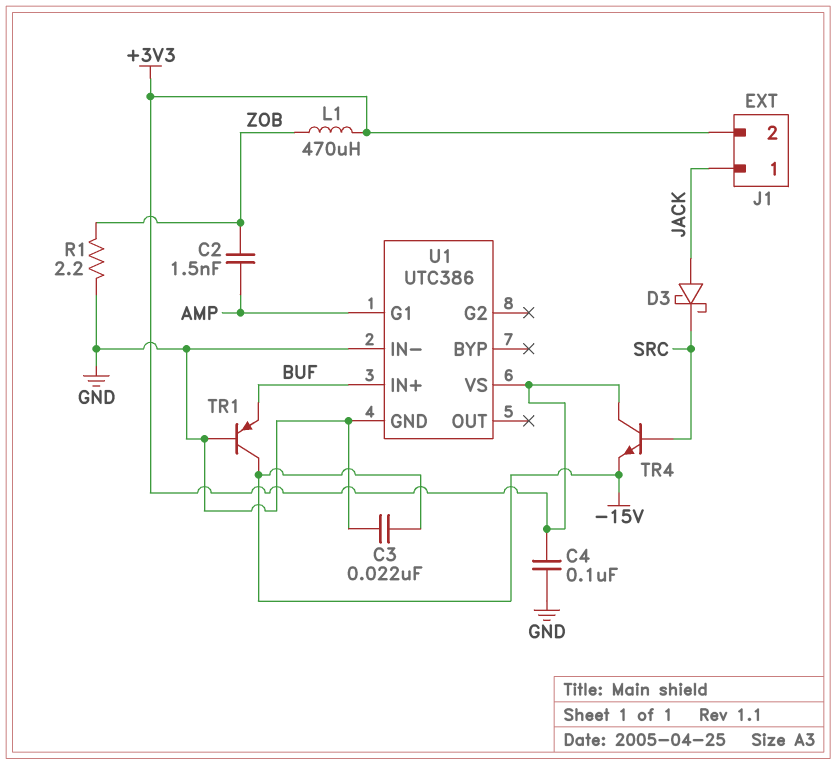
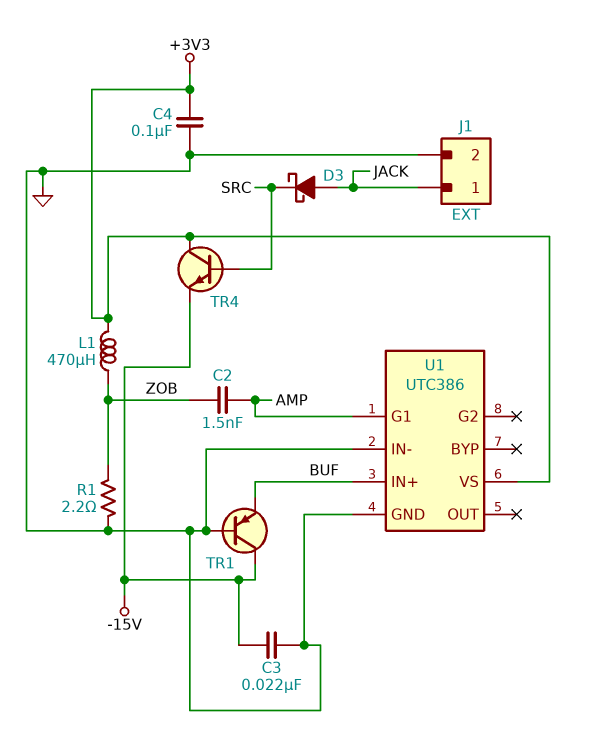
J1 pin 2: +3V3 -> GND

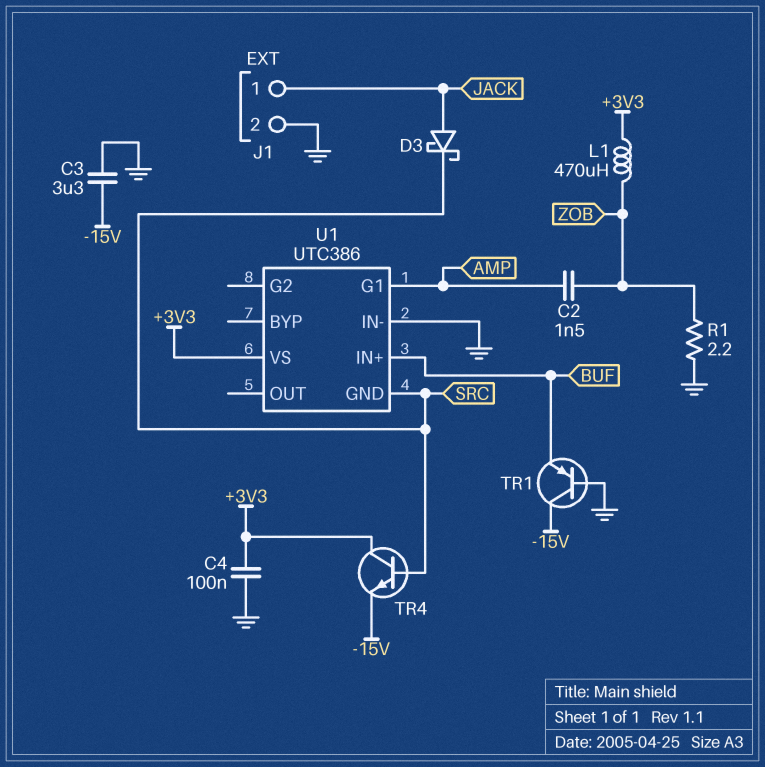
C3: 22nF (-15V, GND) -> 3.3uF (-15V, GND)
U1 pin GND: GND -> SRC

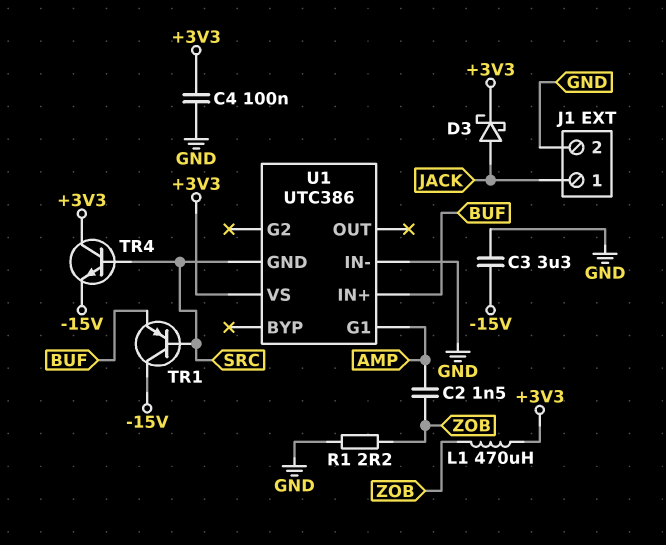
D3: schottky (A JACK, K SRC) -> schottky (A JACK, K +3V3)
TR1: PNP (B GND, C -15V, E BUF) -> PNP (B SRC, C -15V, E BUF)

